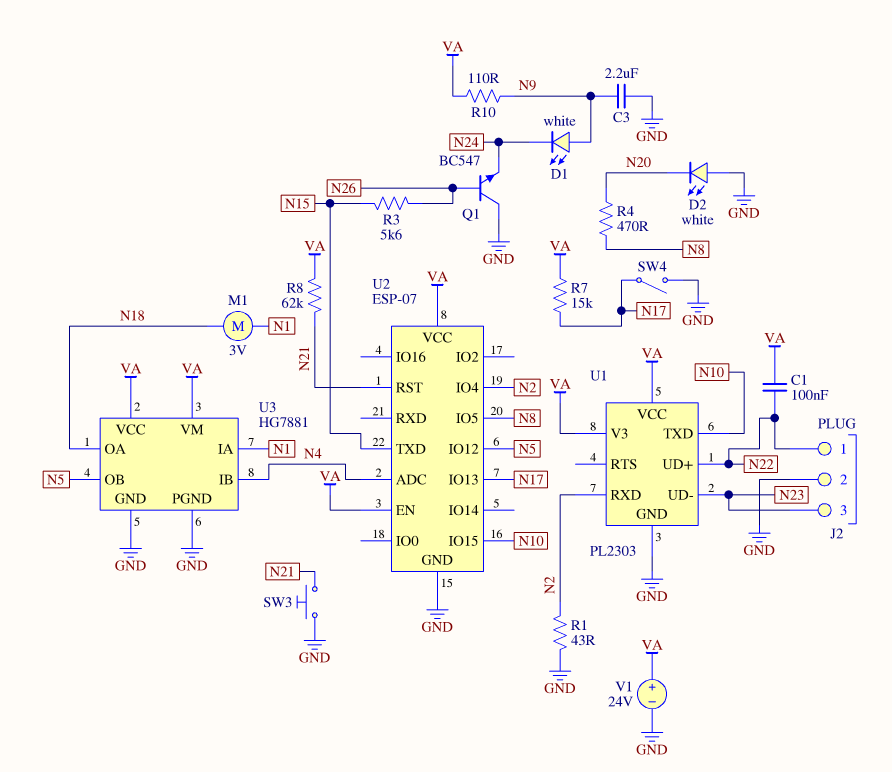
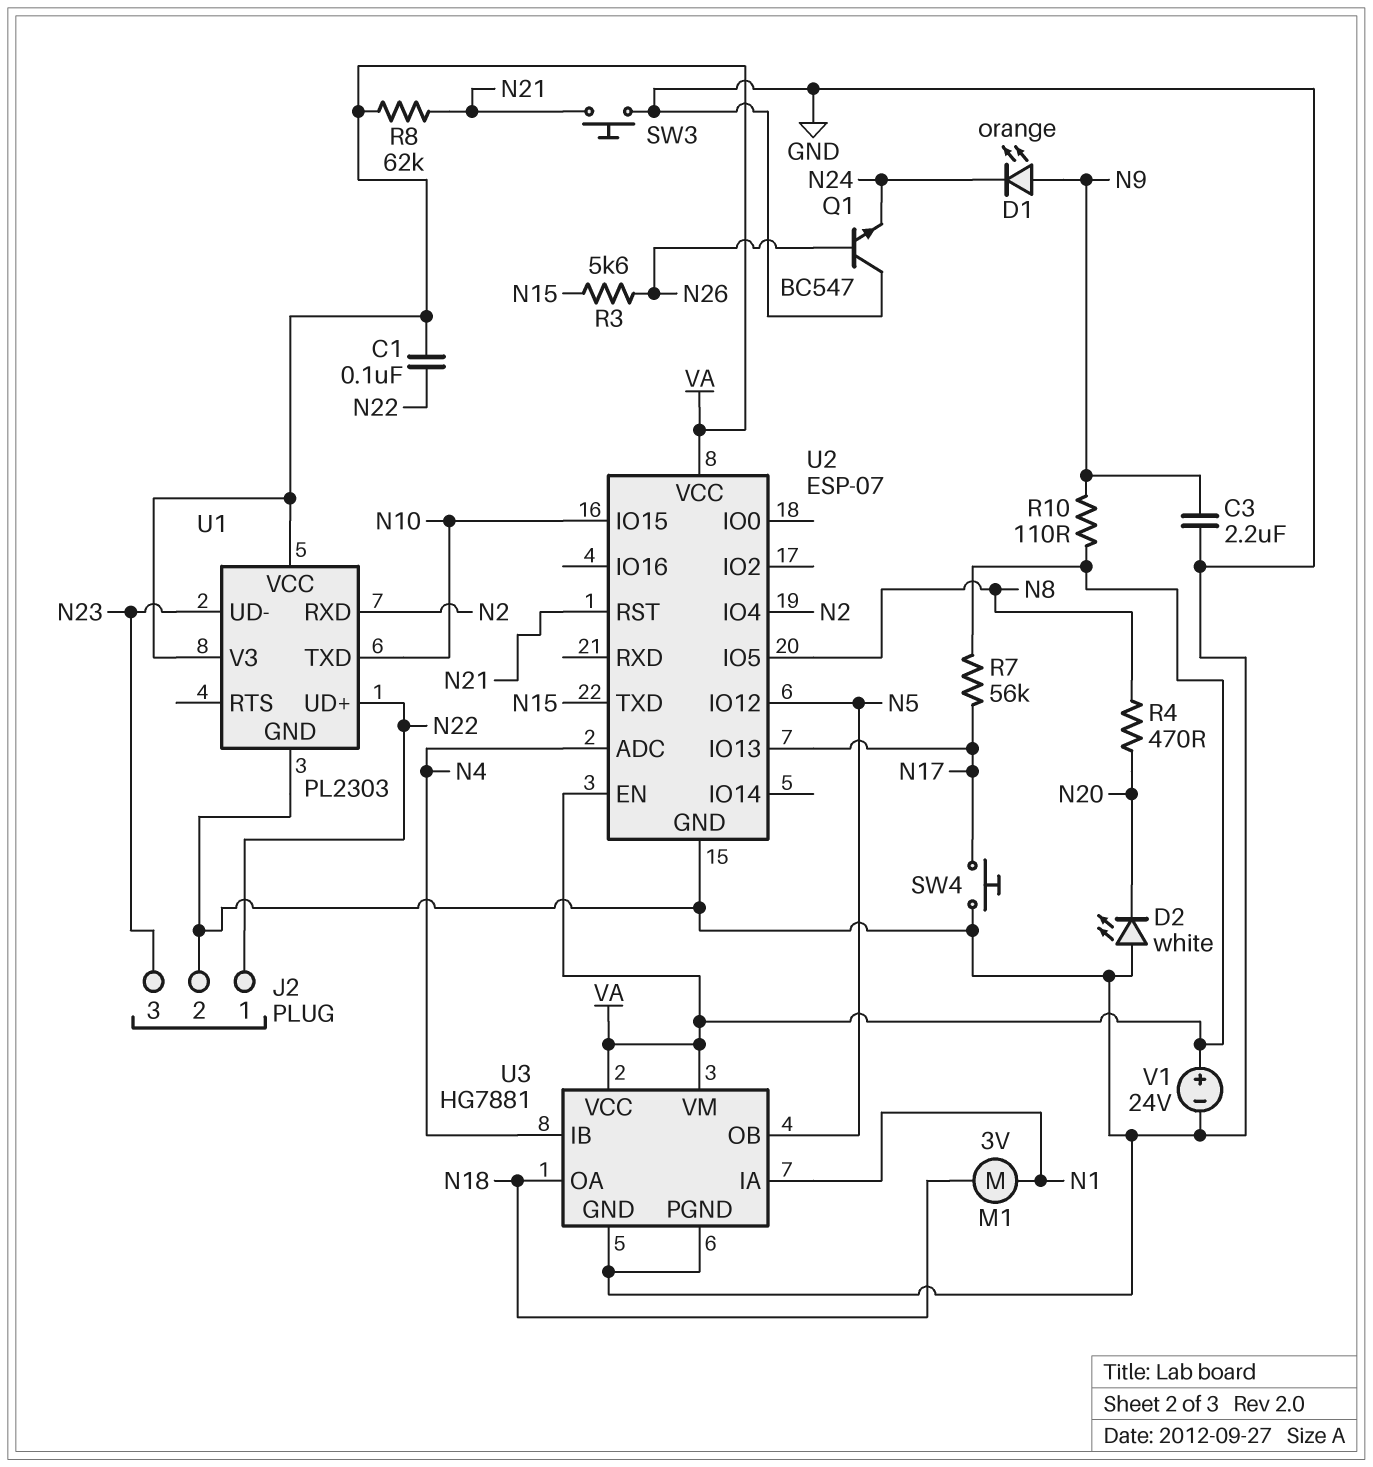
D1: LED white (A N9, K N24) -> LED orange (A N9, K N24)
R1: 43 (GND, N2) -> none
R7: 15k (N17, VA) -> 56k (N17, VA)
SW4: switch (GND, N17) -> button (GND, N17)

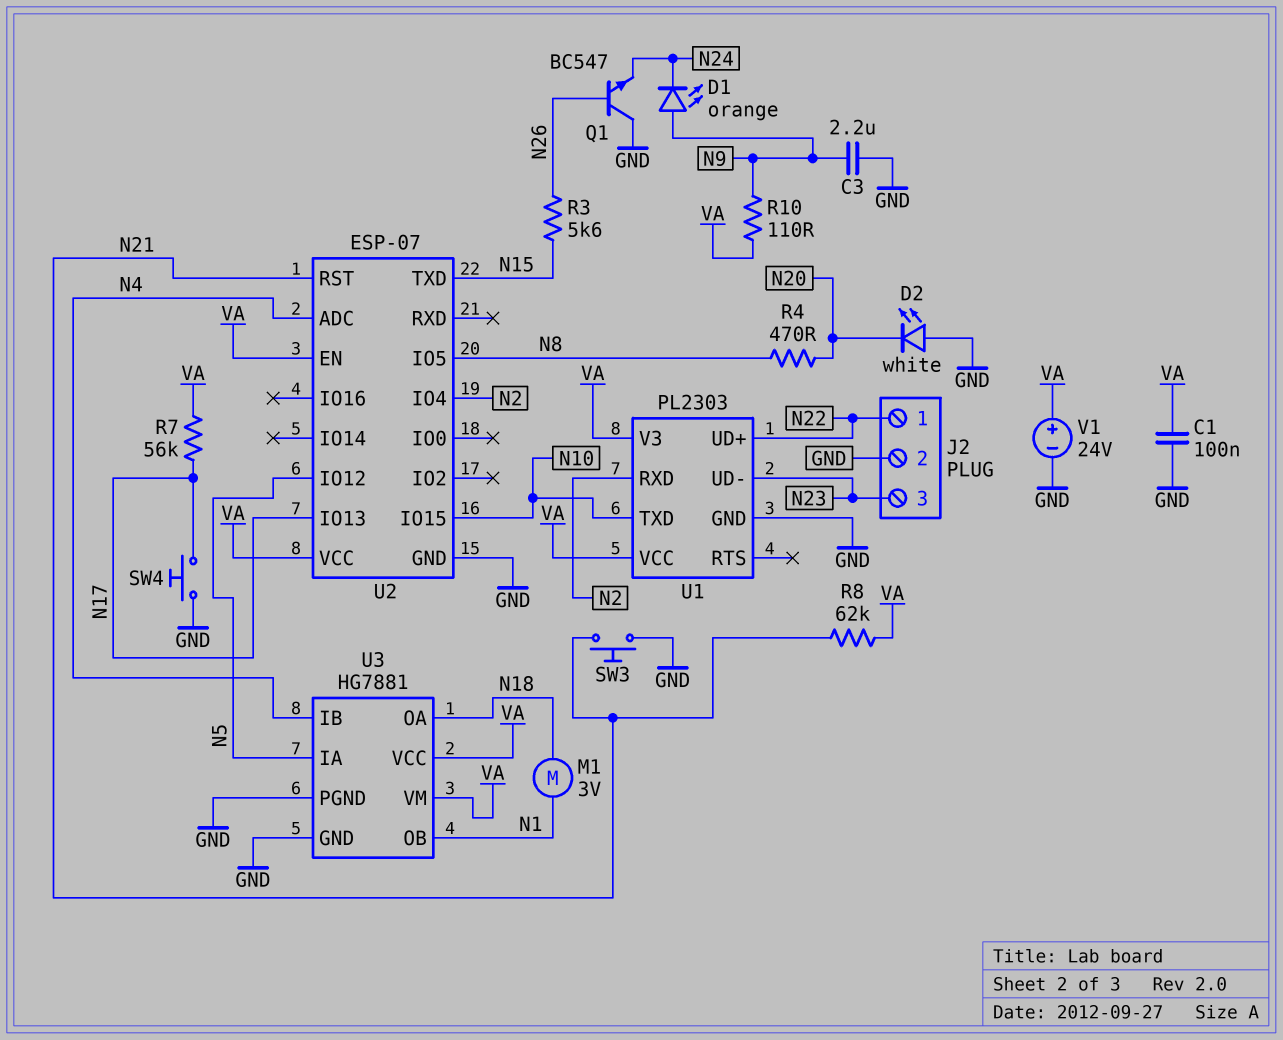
C1: 100nF (N22, VA) -> 100nF (GND, VA)
U3 pin IA: N1 -> N5
U3 pin OB: N5 -> N1

